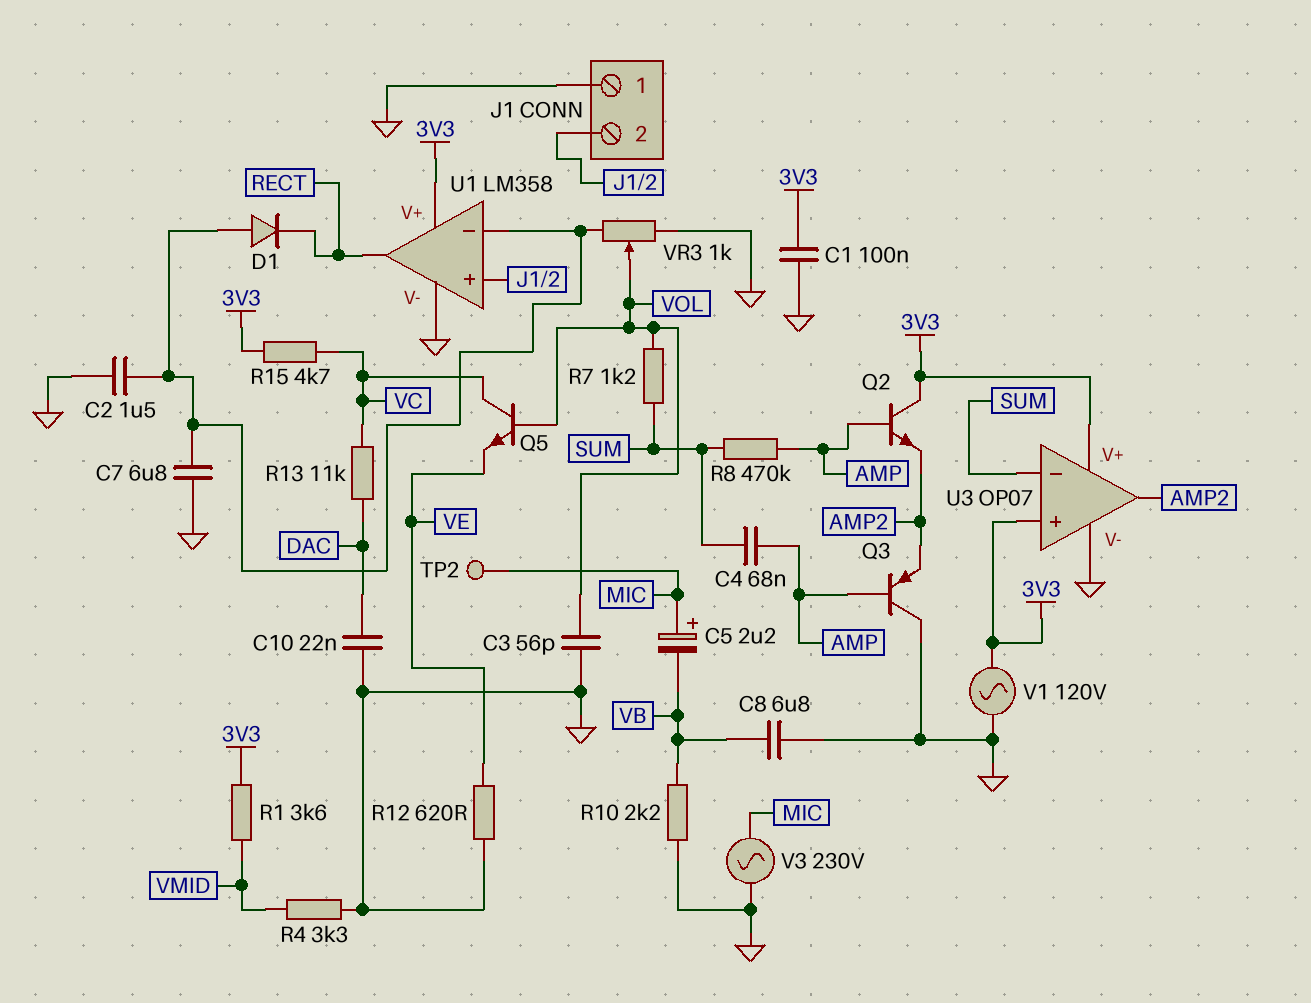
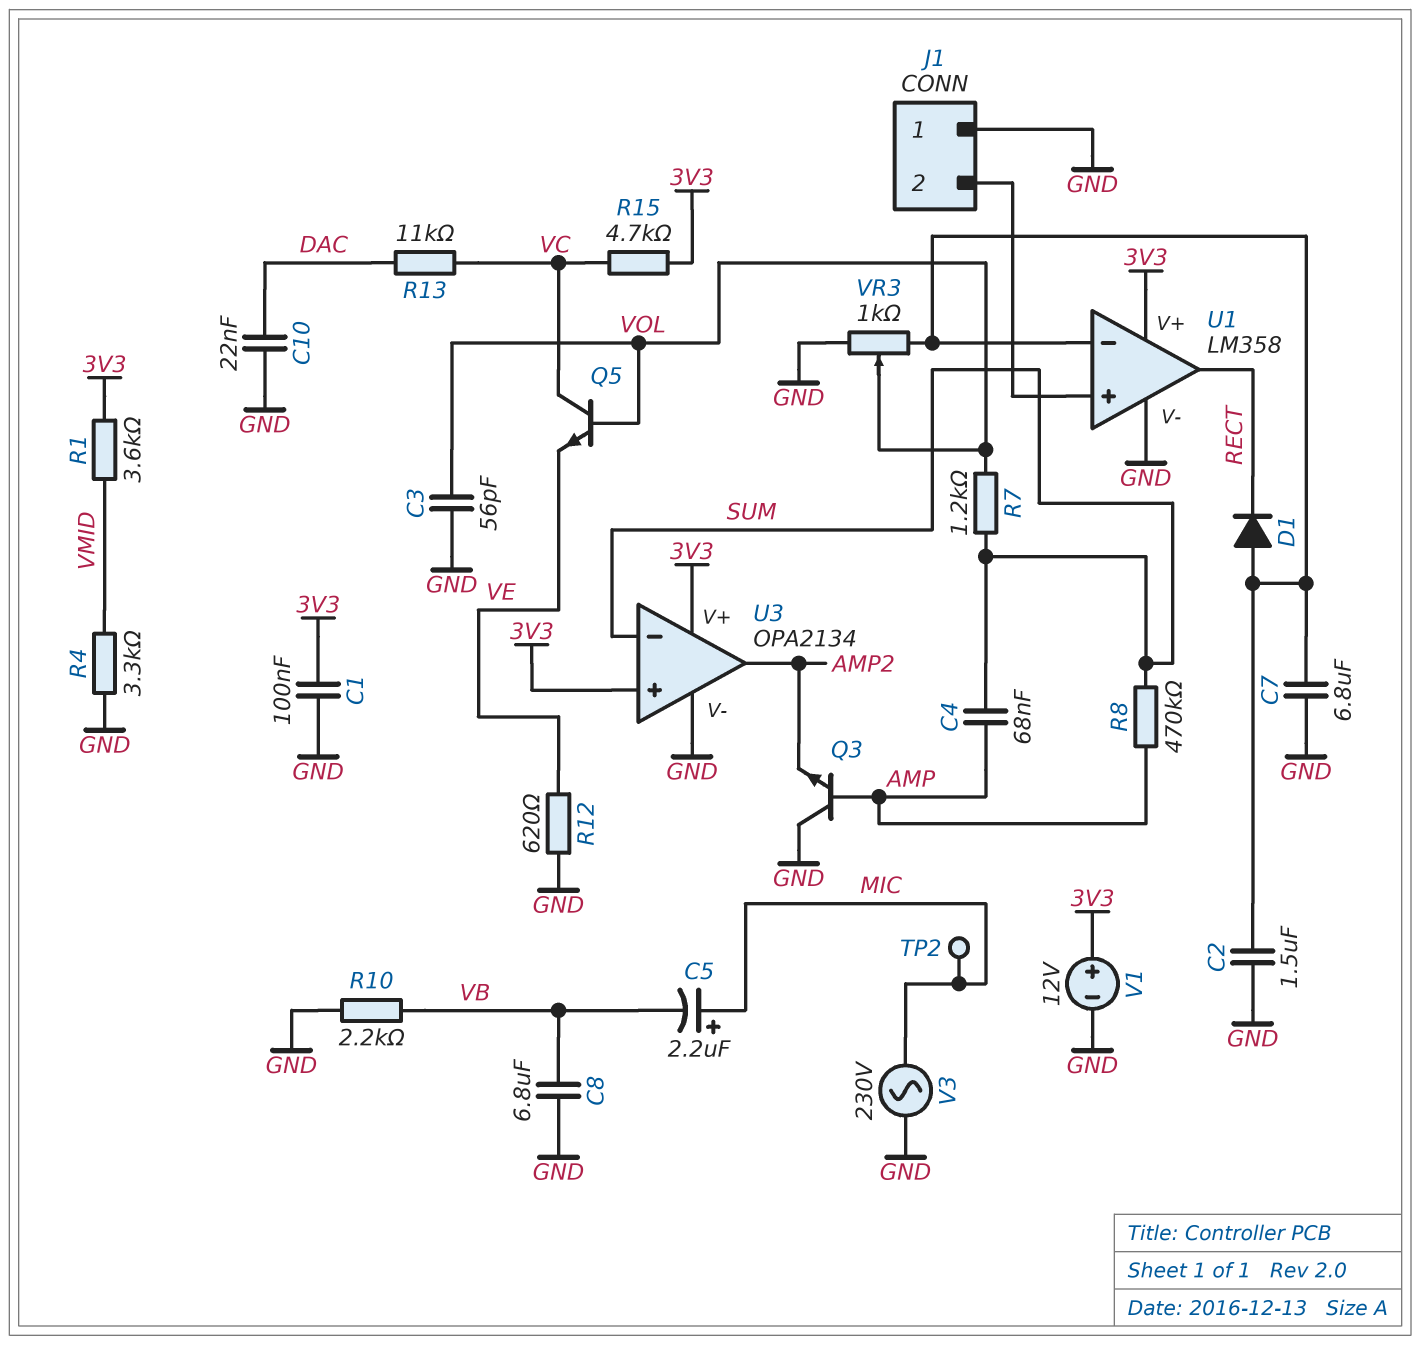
Q2: NPN (B AMP, C 3V3, E AMP2) -> none
Q3: PNP (B AMP, C GND, E AMP2) -> NPN (B AMP, C GND, E AMP2)
U3: OP07 -> OPA2134
V1: AC 120V (3V3, GND) -> 12V (plus 3V3, minus GND)

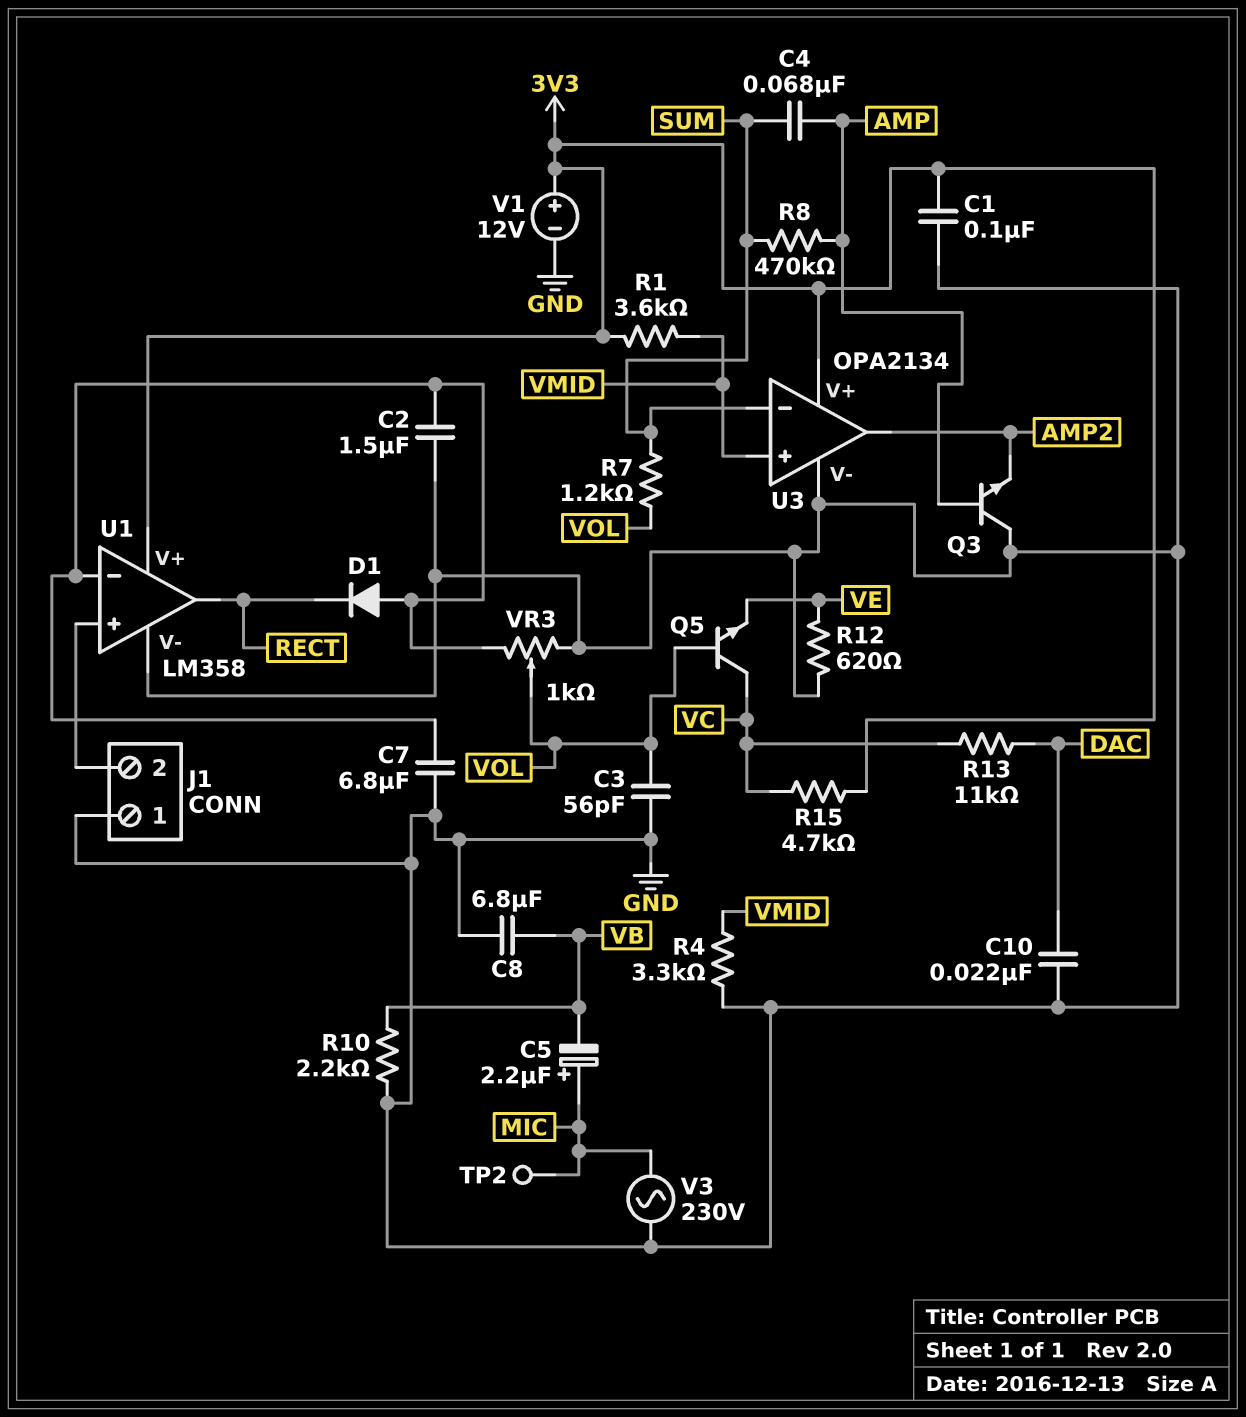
U3 pin in+: 3V3 -> VMID

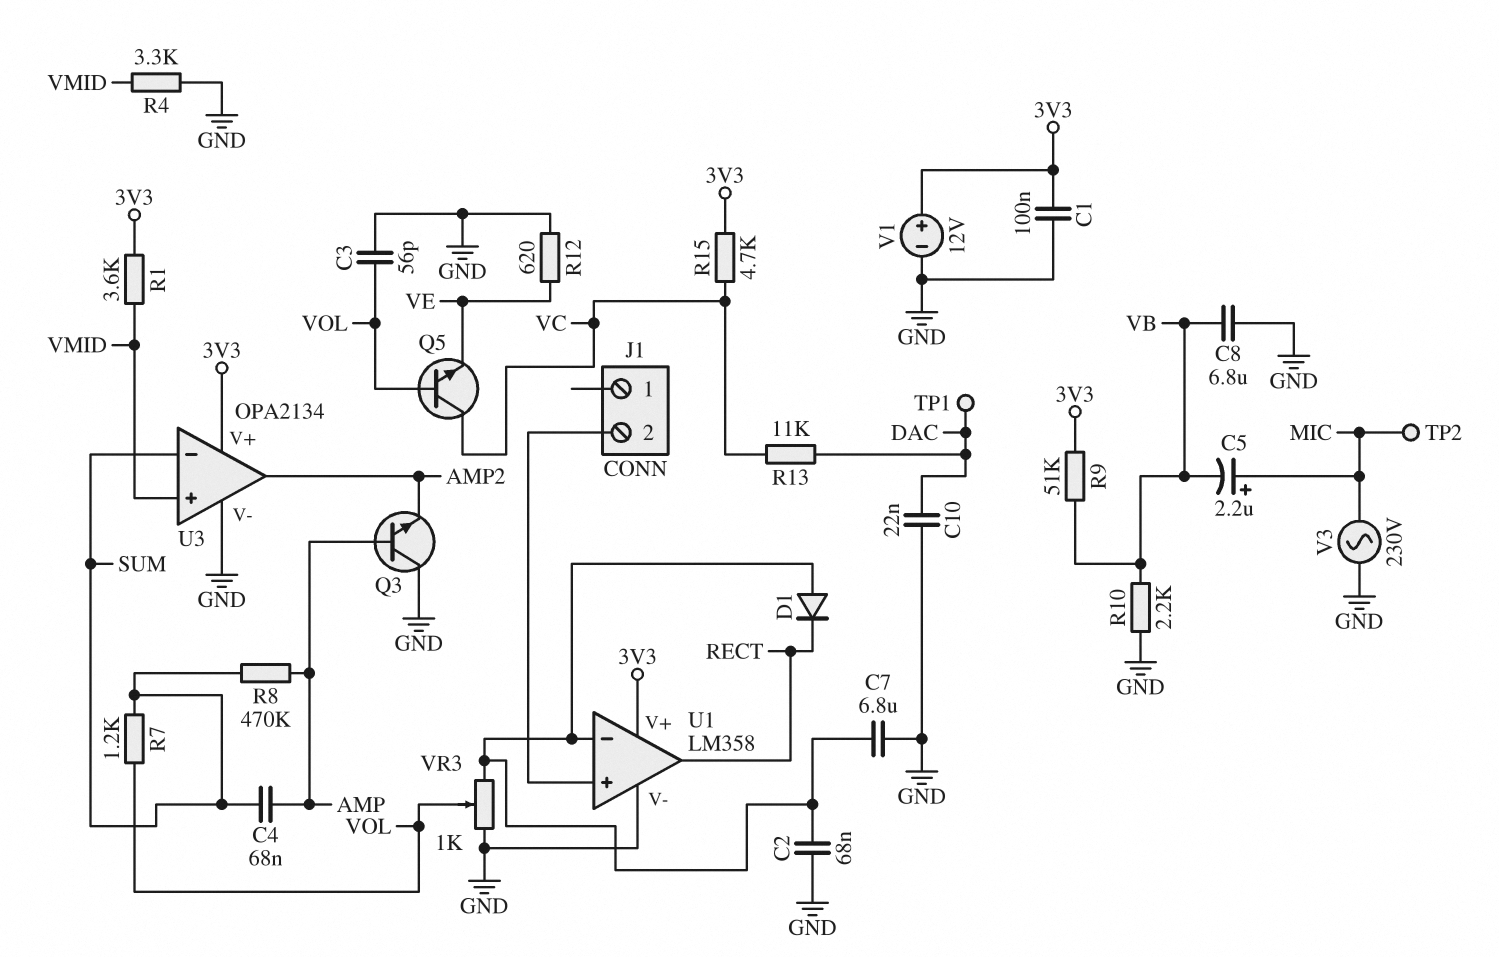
C2: 1.5uF (GND, U1/in-) -> 68nF (GND, U1/in-)
J1 pin 1: GND -> none
R9: none -> 51k (3V3, VB)
TP1: none -> test point (DAC)

